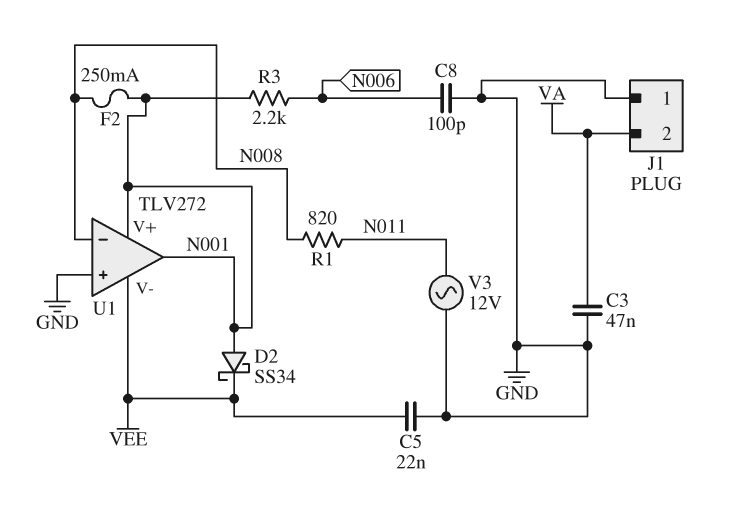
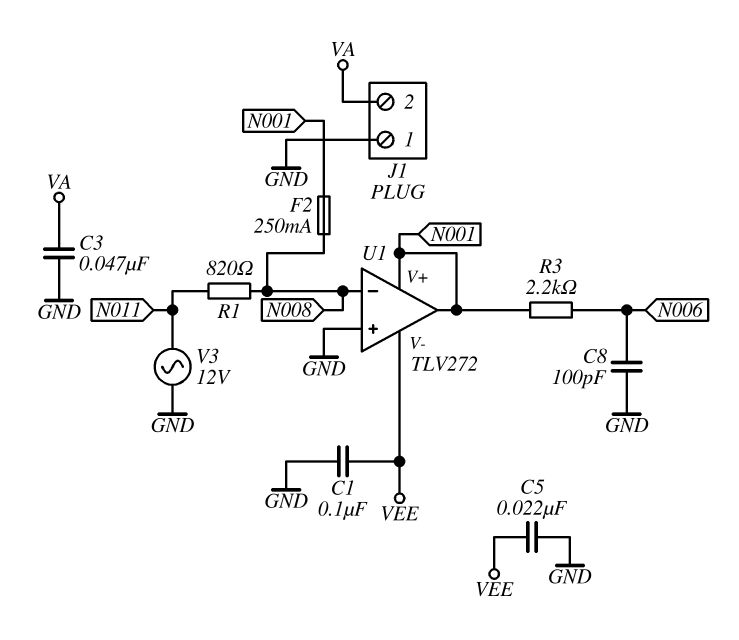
C1: none -> 100nF (GND, VEE)
D2: schottky SS34 (A N001, K VEE) -> none

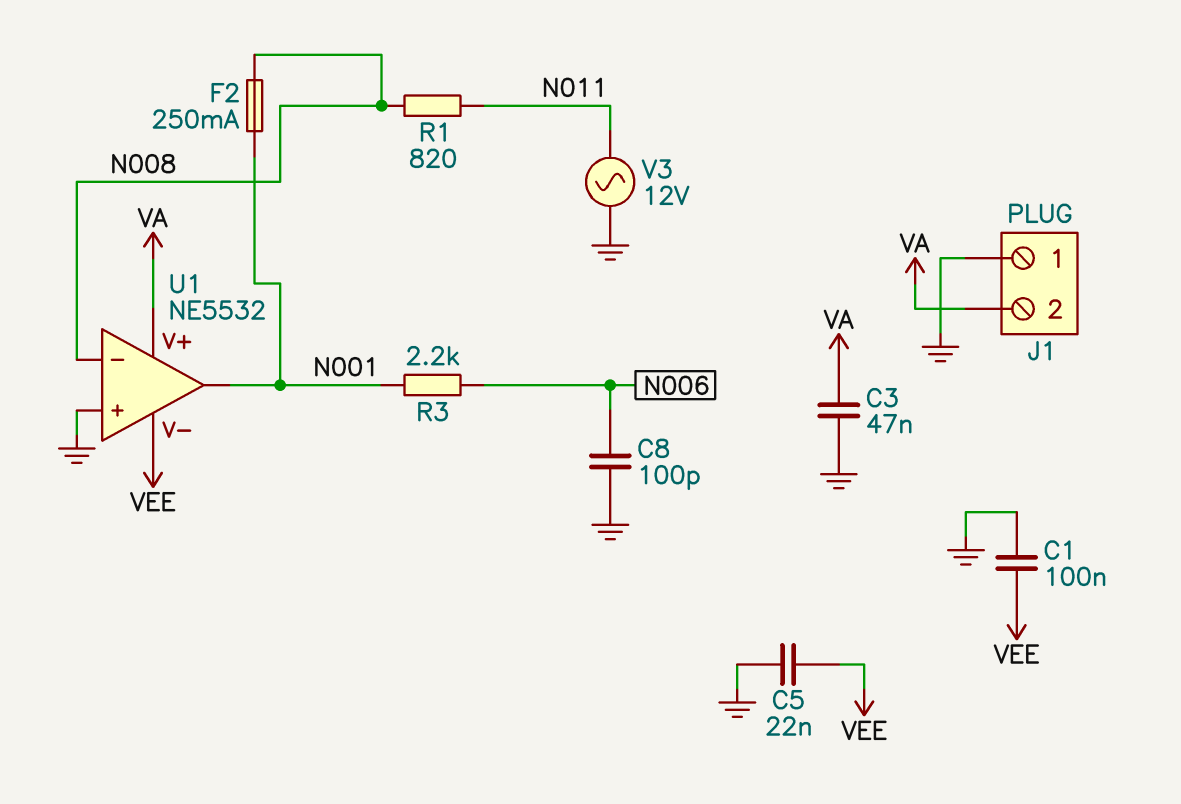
U1: TLV272 -> NE5532
U1 pin V+: N001 -> VA

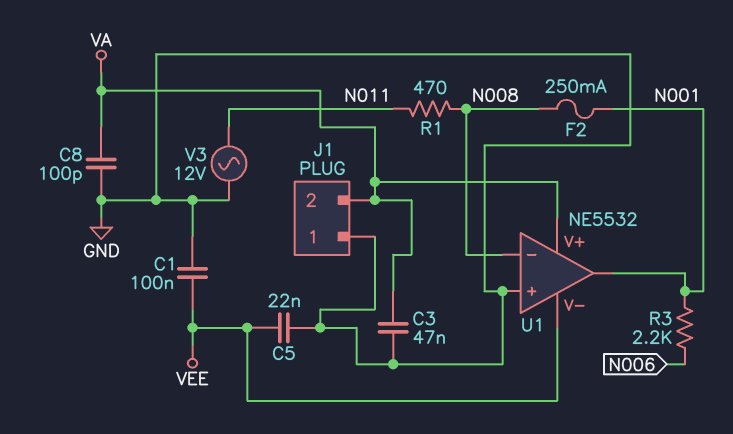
C8: 100pF (GND, N006) -> 100pF (GND, VA)
R1: 820 (N008, N011) -> 470 (N008, N011)

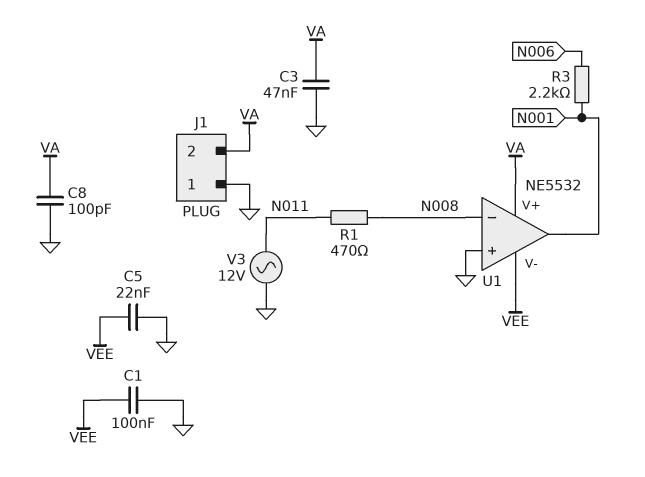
F2: 250mA (N001, N008) -> none

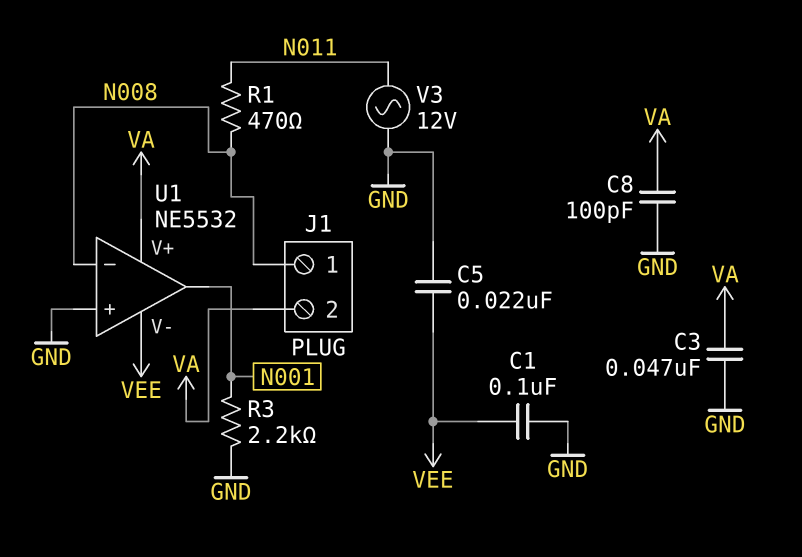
J1 pin 1: GND -> N008
R3: 2.2k (N001, N006) -> 2.2k (GND, N001)

